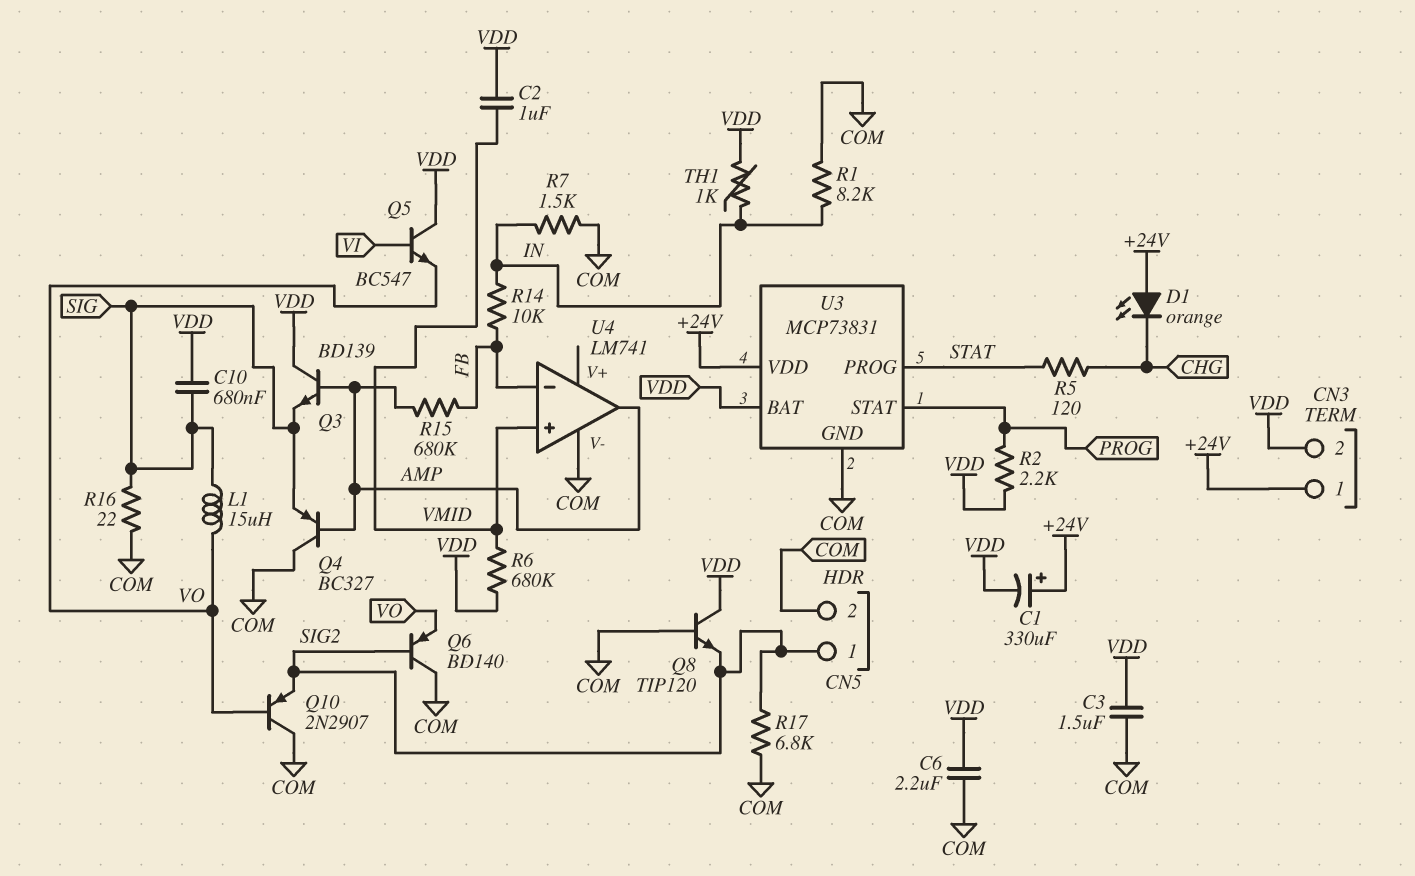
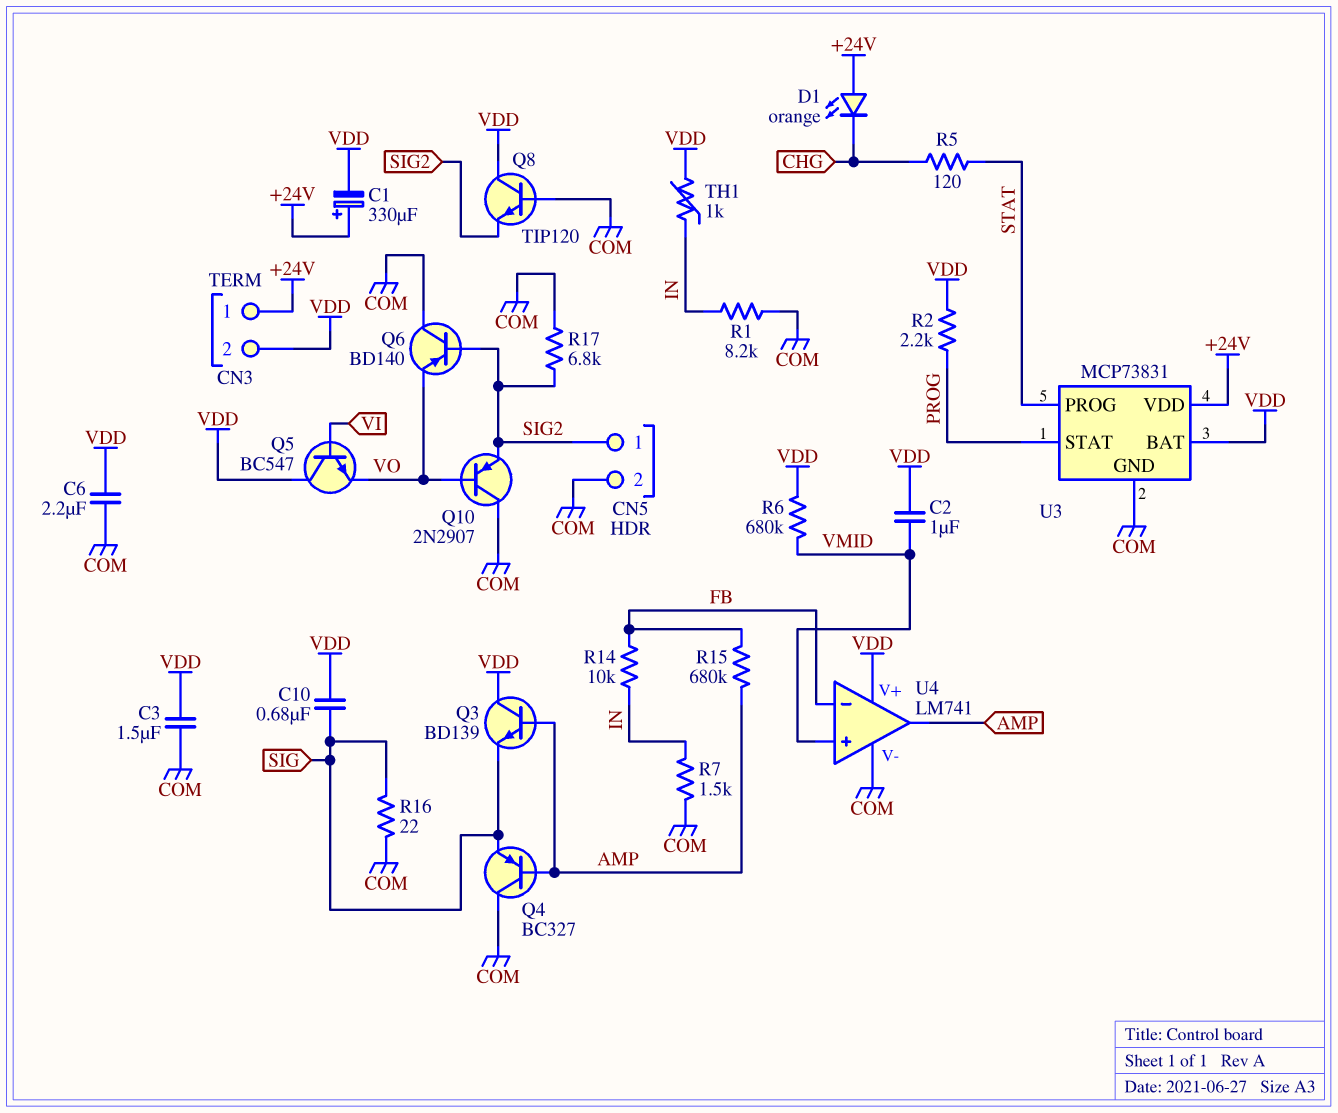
L1: 15uH (SIG, VO) -> none
U4 pin V+: none -> VDD

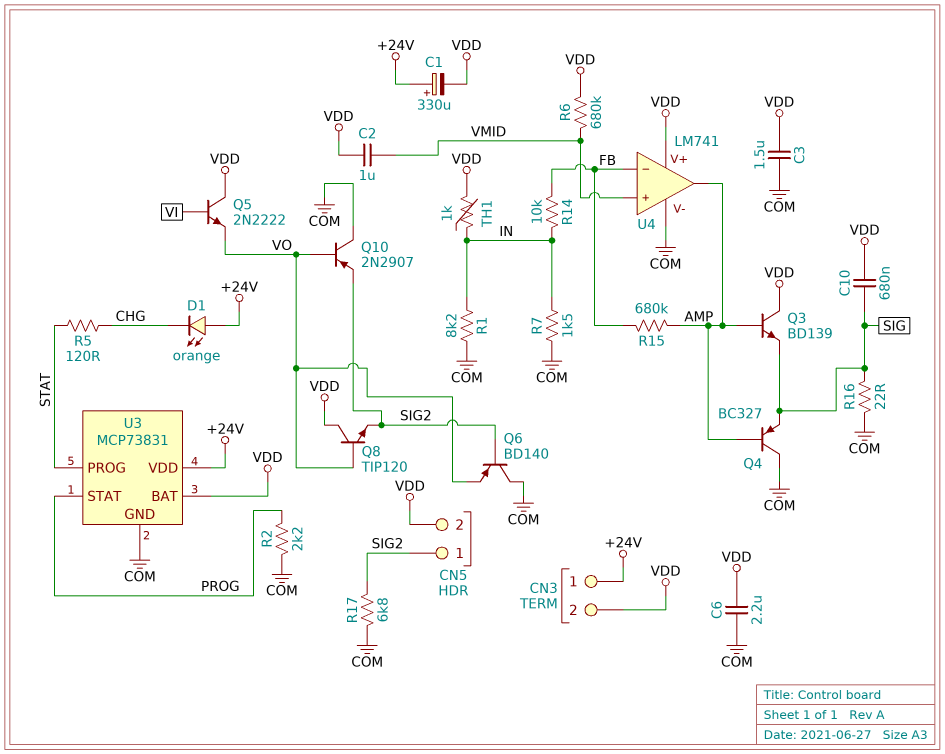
CN5 pin 2: COM -> VDD
Q5: NPN BC547 (B VI, C VDD, E VO) -> NPN 2N2222 (B VI, C VDD, E VO)
Q8: NPN TIP120 (B COM, C VDD, E SIG2) -> NPN TIP120 (B VO, C VDD, E SIG2)
R2: 2.2k (PROG, VDD) -> 2.2k (COM, PROG)

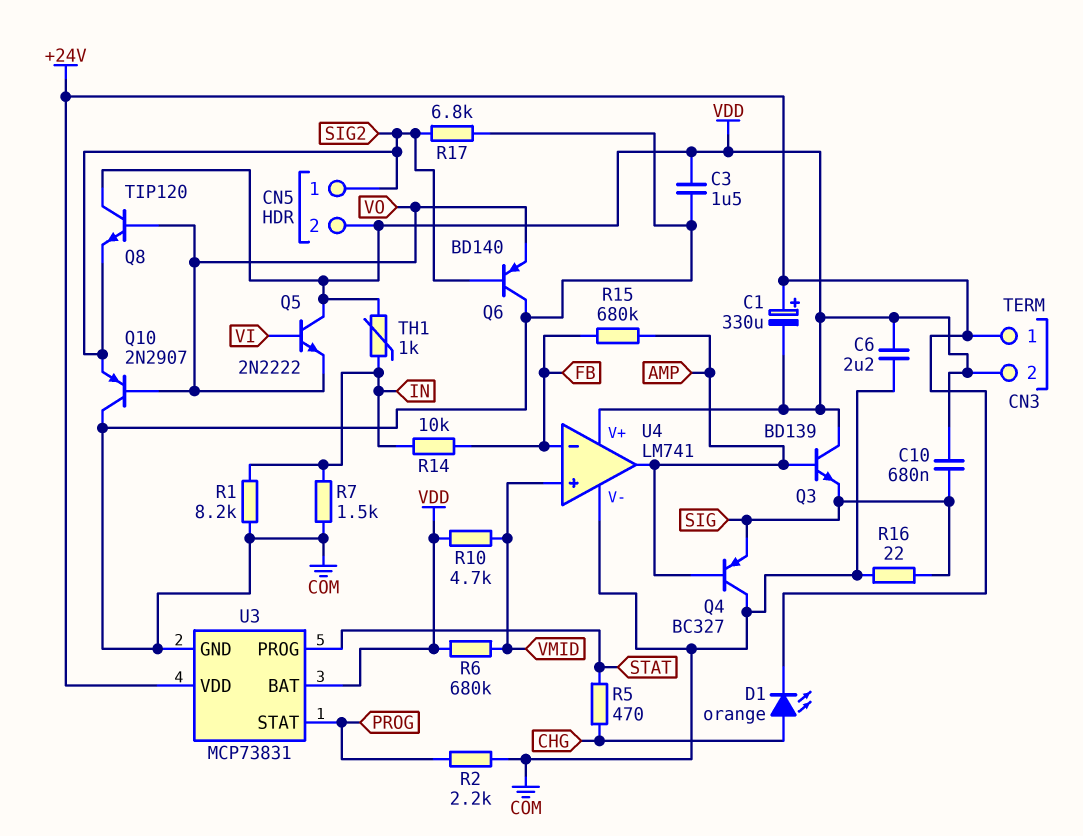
C2: 1uF (VDD, VMID) -> none
D1: LED orange (A +24V, K CHG) -> LED orange (A CHG, K +24V)
R5: 120 (CHG, STAT) -> 470 (CHG, STAT)
R10: none -> 4.7k (VDD, VMID)

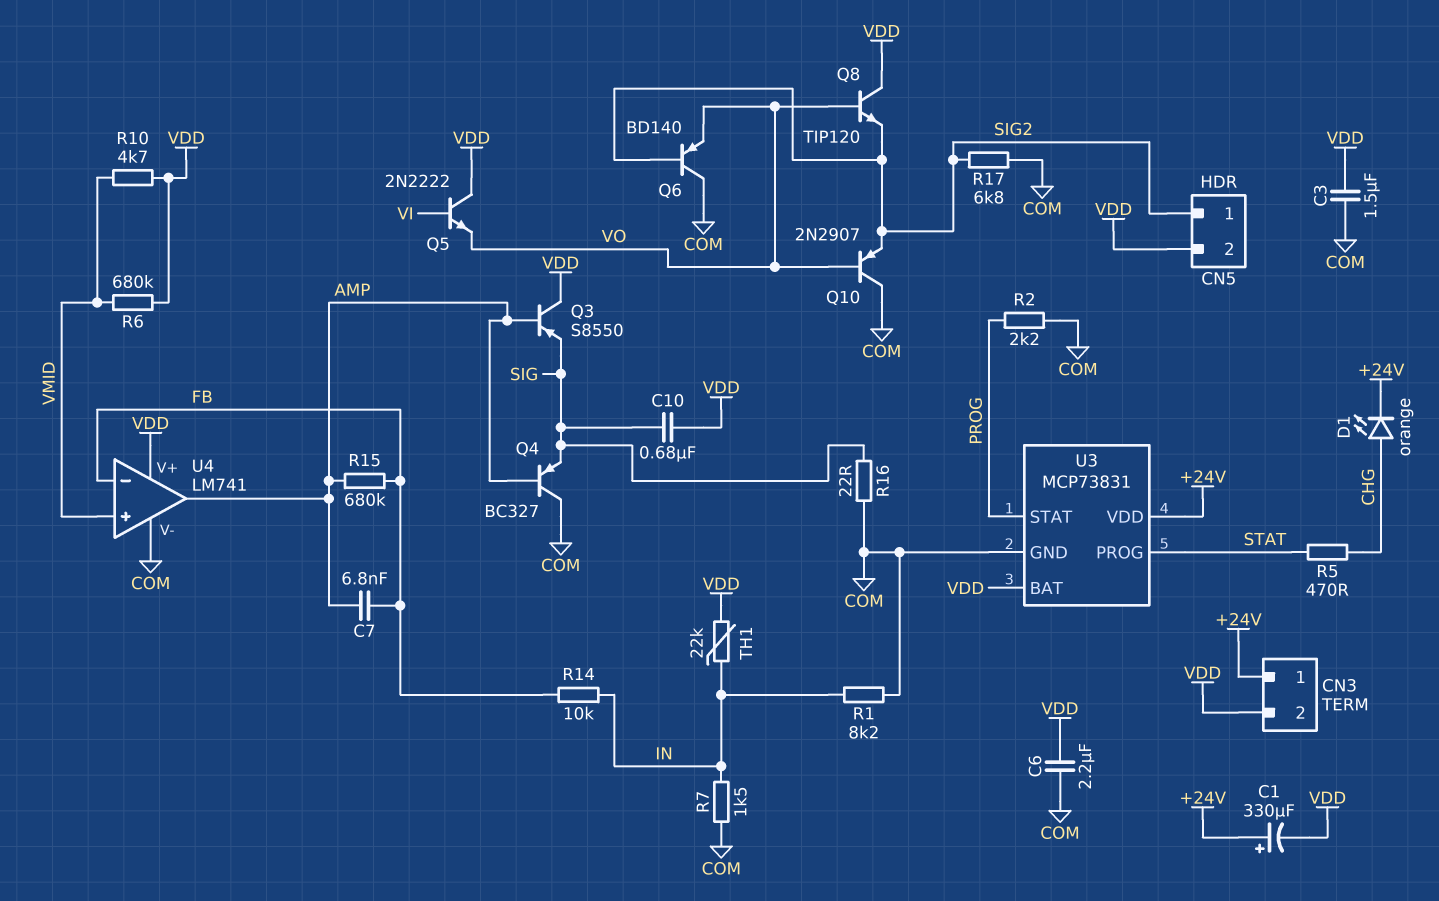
C7: none -> 6.8nF (AMP, FB)
Q3: NPN BD139 (B AMP, C VDD, E SIG) -> PNP S8550 (B AMP, C VDD, E SIG)
TH1: 1k (IN, VDD) -> 22k (IN, VDD)

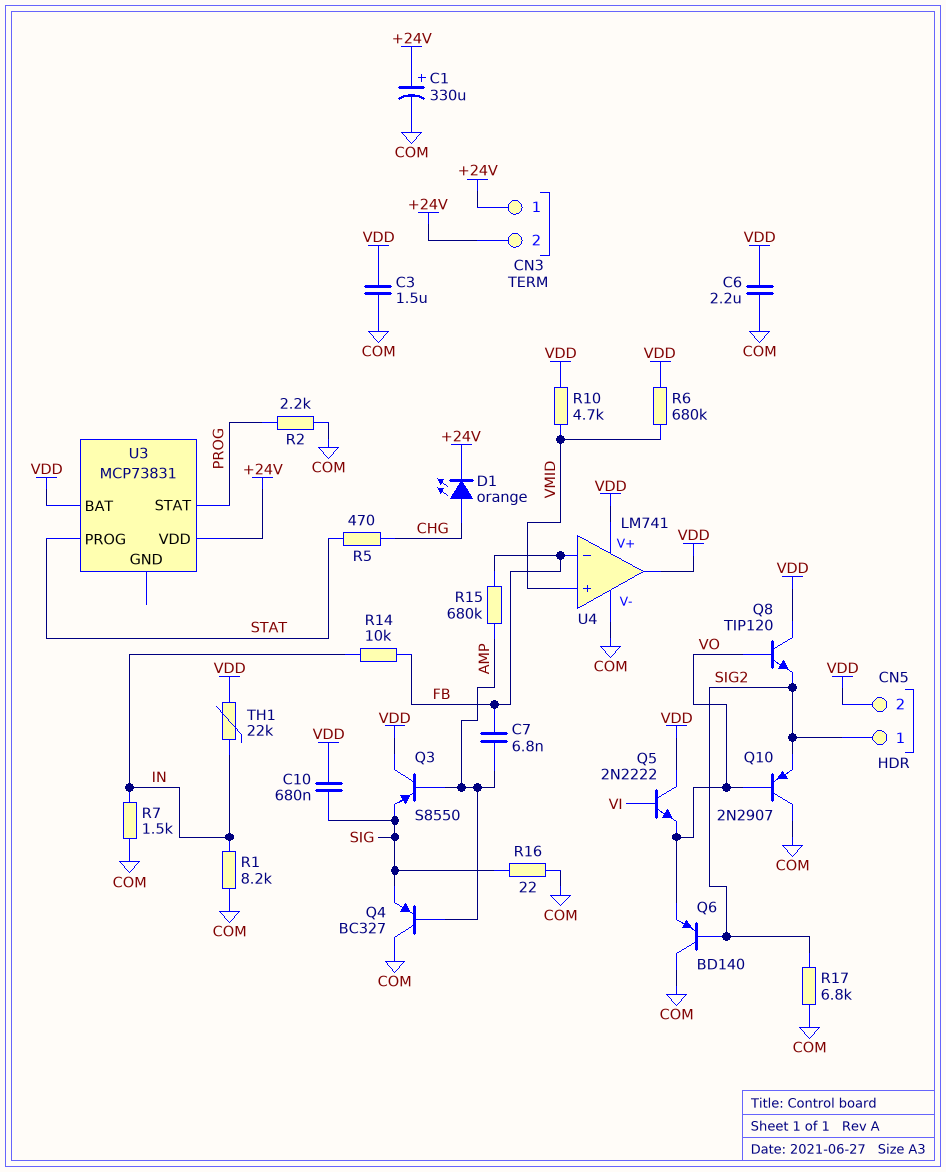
C1: 330uF (plus +24V, minus VDD) -> 330uF (plus +24V, minus COM)
CN3 pin 2: VDD -> +24V
U3 pin GND: COM -> none
U4 pin out: AMP -> VDD

